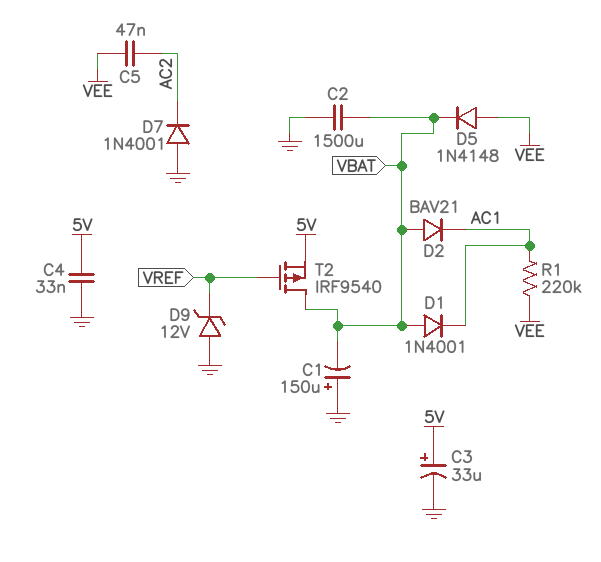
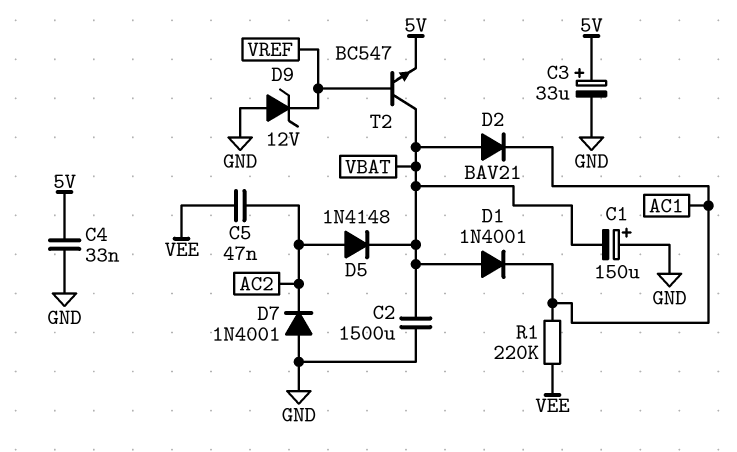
D5: diode 1N4148 (A VEE, K VBAT) -> diode 1N4148 (A AC2, K VBAT)
T2: PMOS IRF9540 (G VREF, D VBAT, S 5V) -> NPN BC547 (B VREF, C VBAT, E 5V)

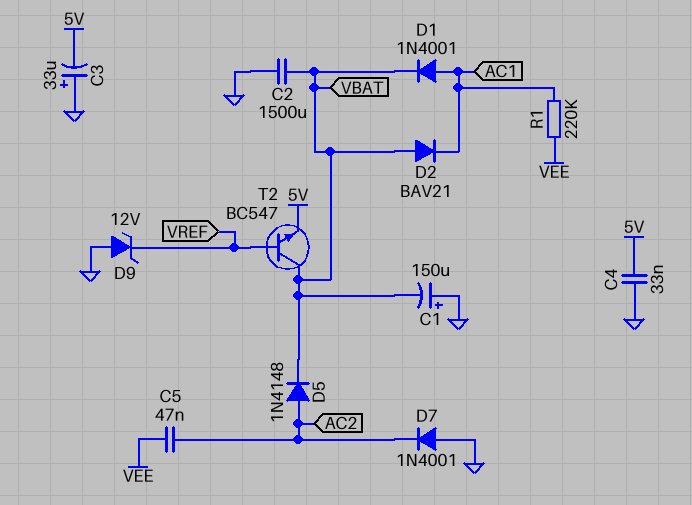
C3: 33uF (plus 5V, minus GND) -> 33uF (plus GND, minus 5V)
D1: diode 1N4001 (A VBAT, K AC1) -> diode 1N4001 (A AC1, K VBAT)

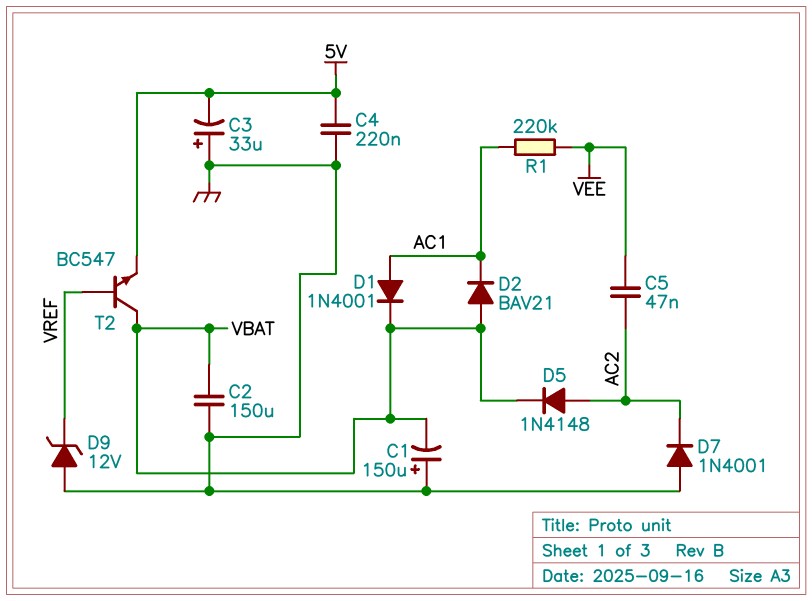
C2: 1500uF (GND, VBAT) -> 150uF (GND, VBAT)
C4: 33nF (5V, GND) -> 220nF (5V, GND)

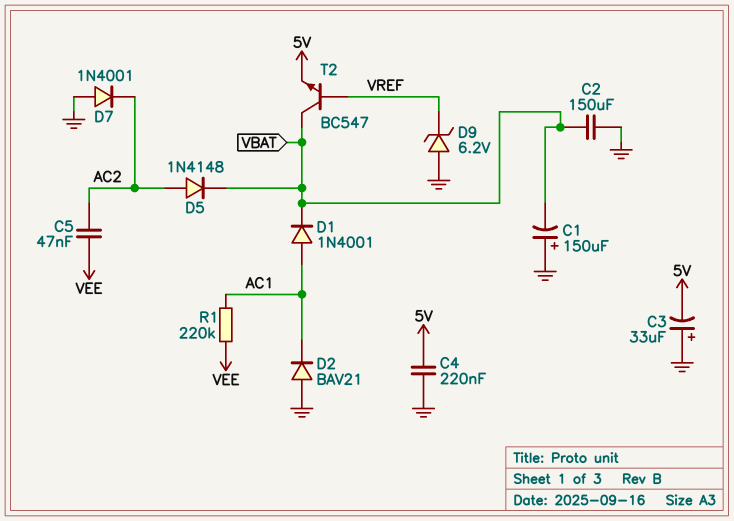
D2: diode BAV21 (A VBAT, K AC1) -> diode BAV21 (A GND, K AC1)
D9: zener 12V (A GND, K VREF) -> zener 6.2V (A GND, K VREF)

